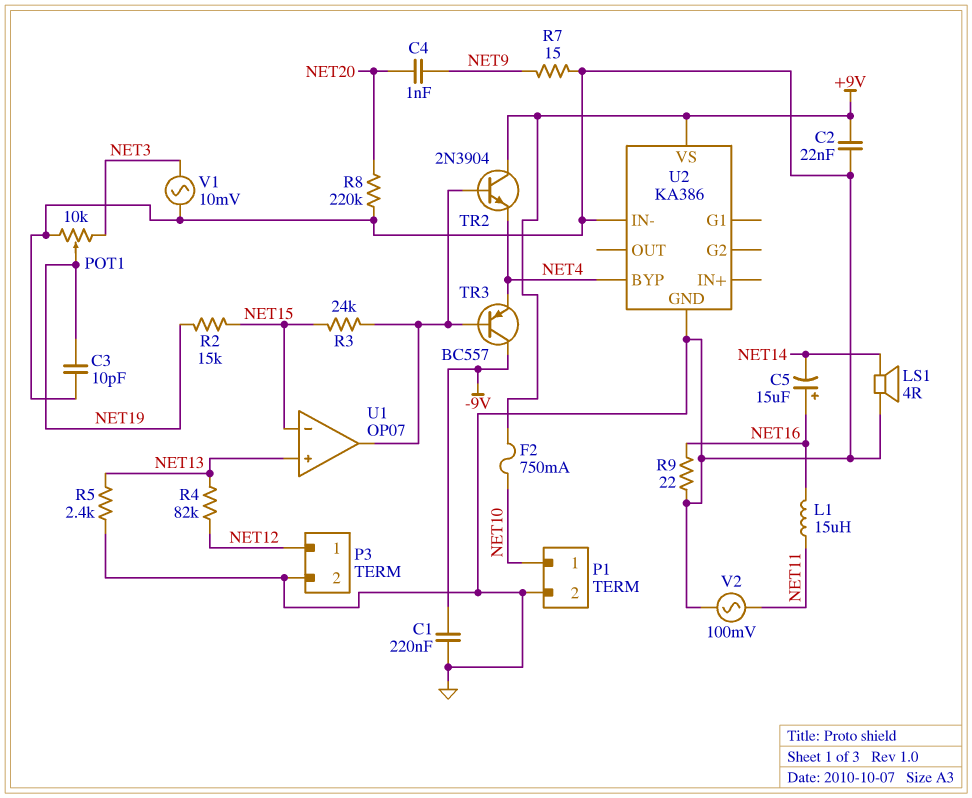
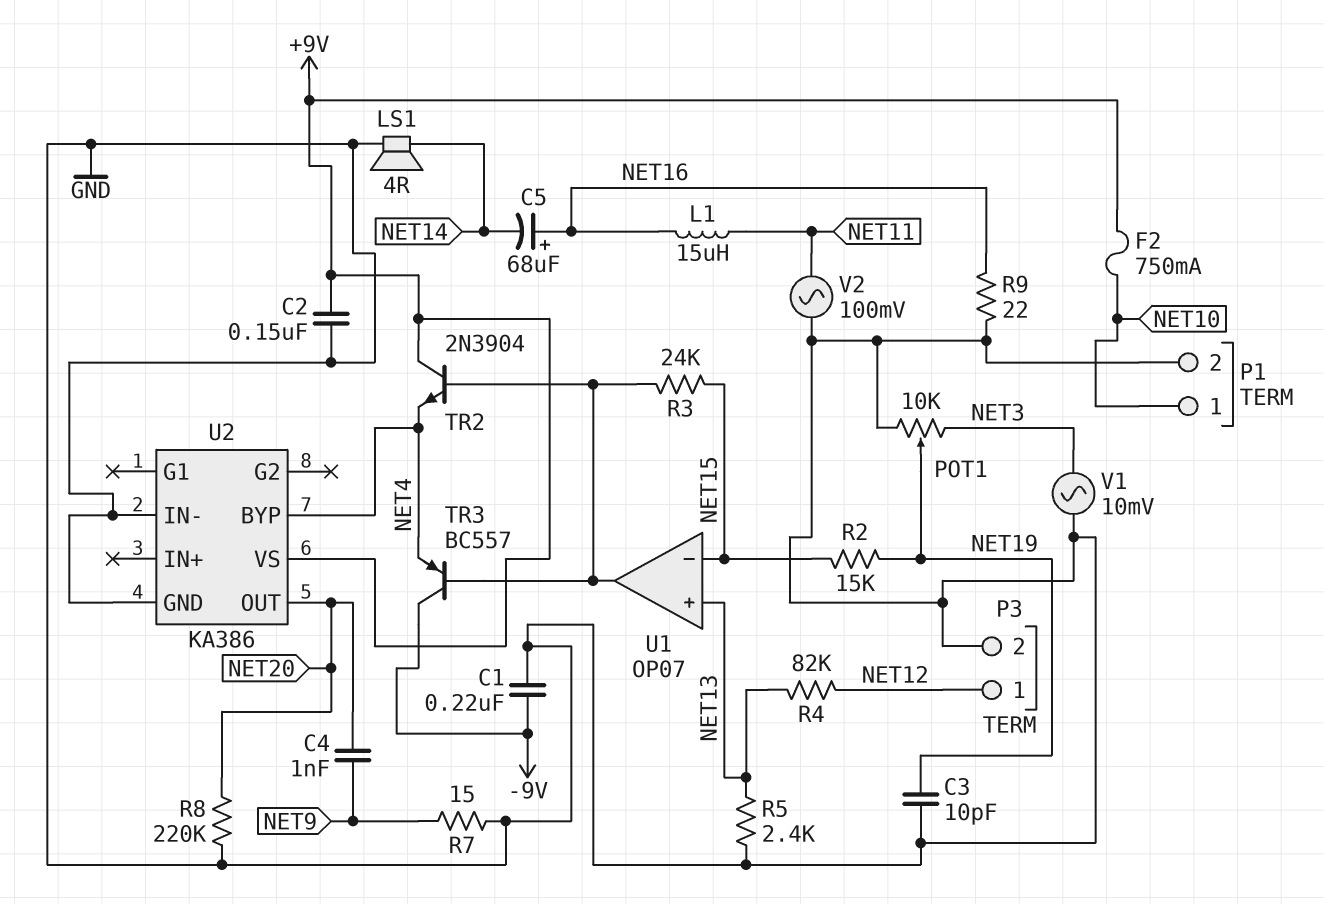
C2: 22nF (+9V, GND) -> 150nF (+9V, GND)
C5: 15uF (plus NET16, minus NET14) -> 68uF (plus NET16, minus NET14)
U2 pin OUT: none -> NET20

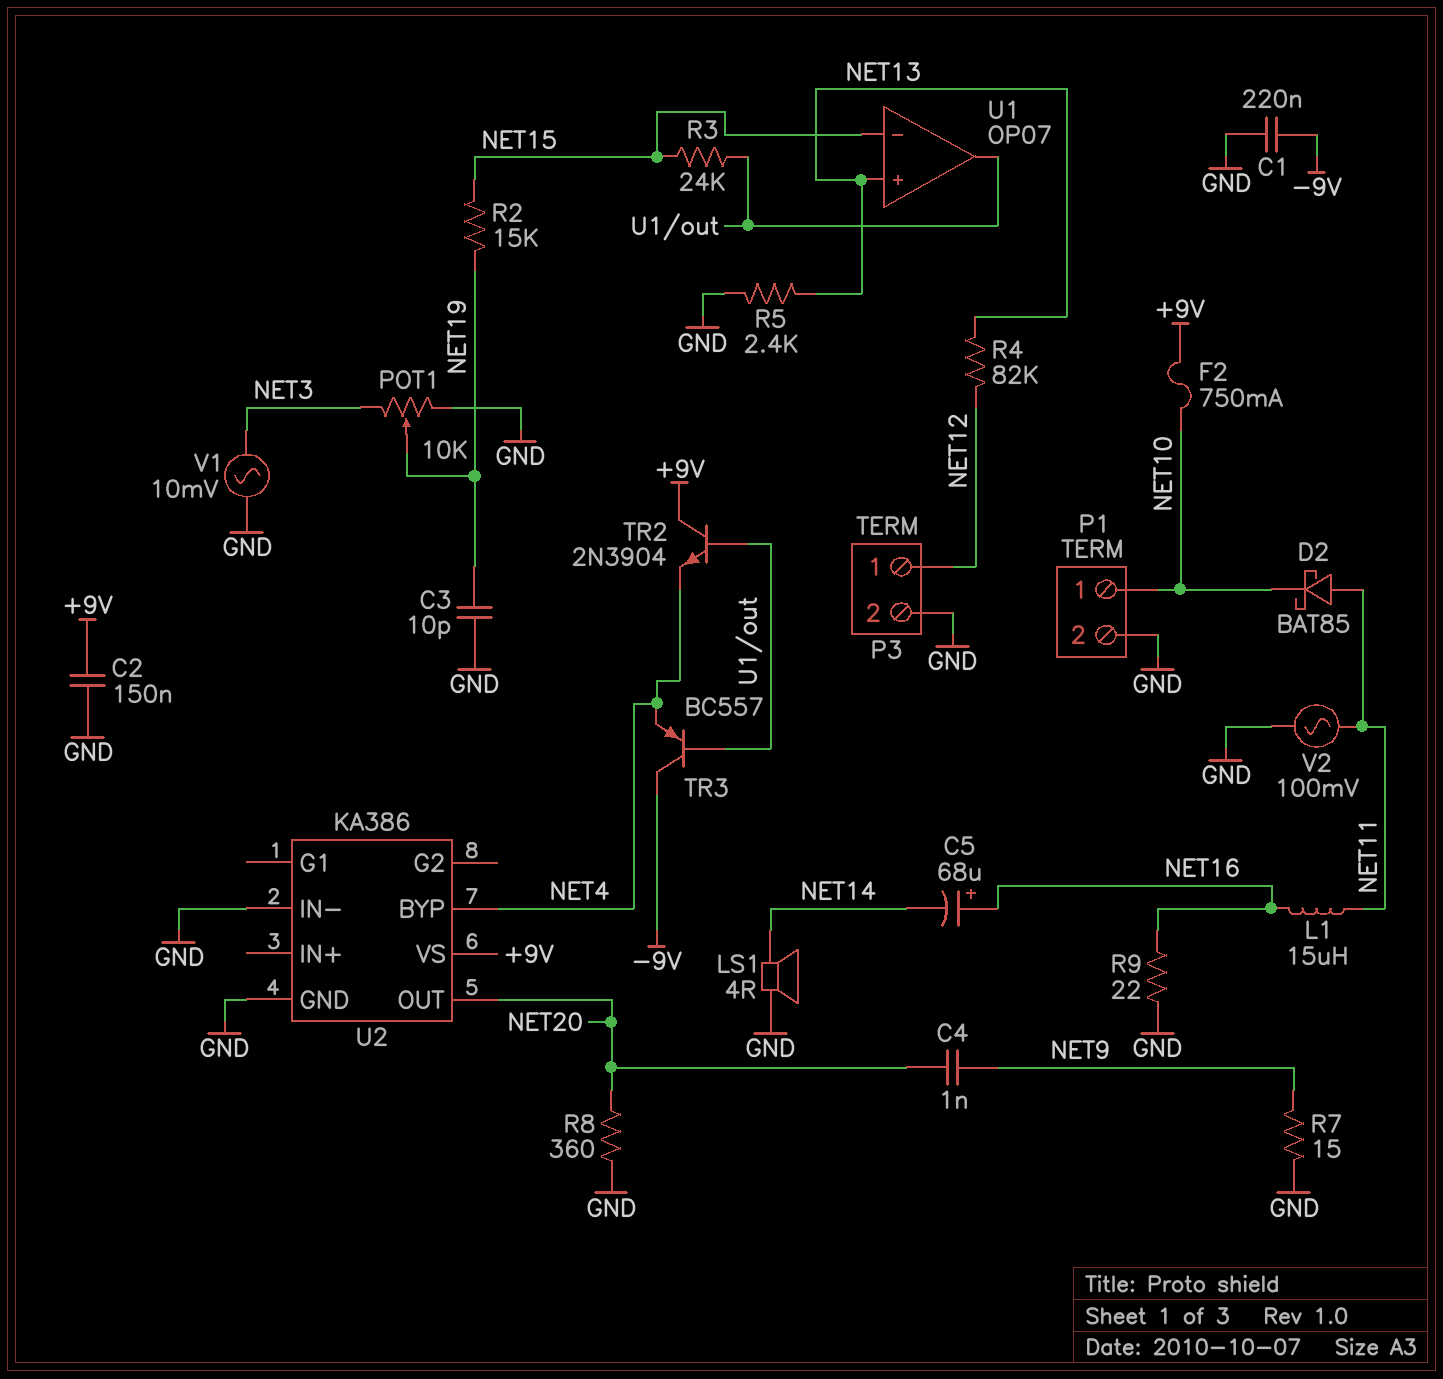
D2: none -> schottky BAT85 (A NET11, K NET10)
R8: 220k (GND, NET20) -> 360 (GND, NET20)

